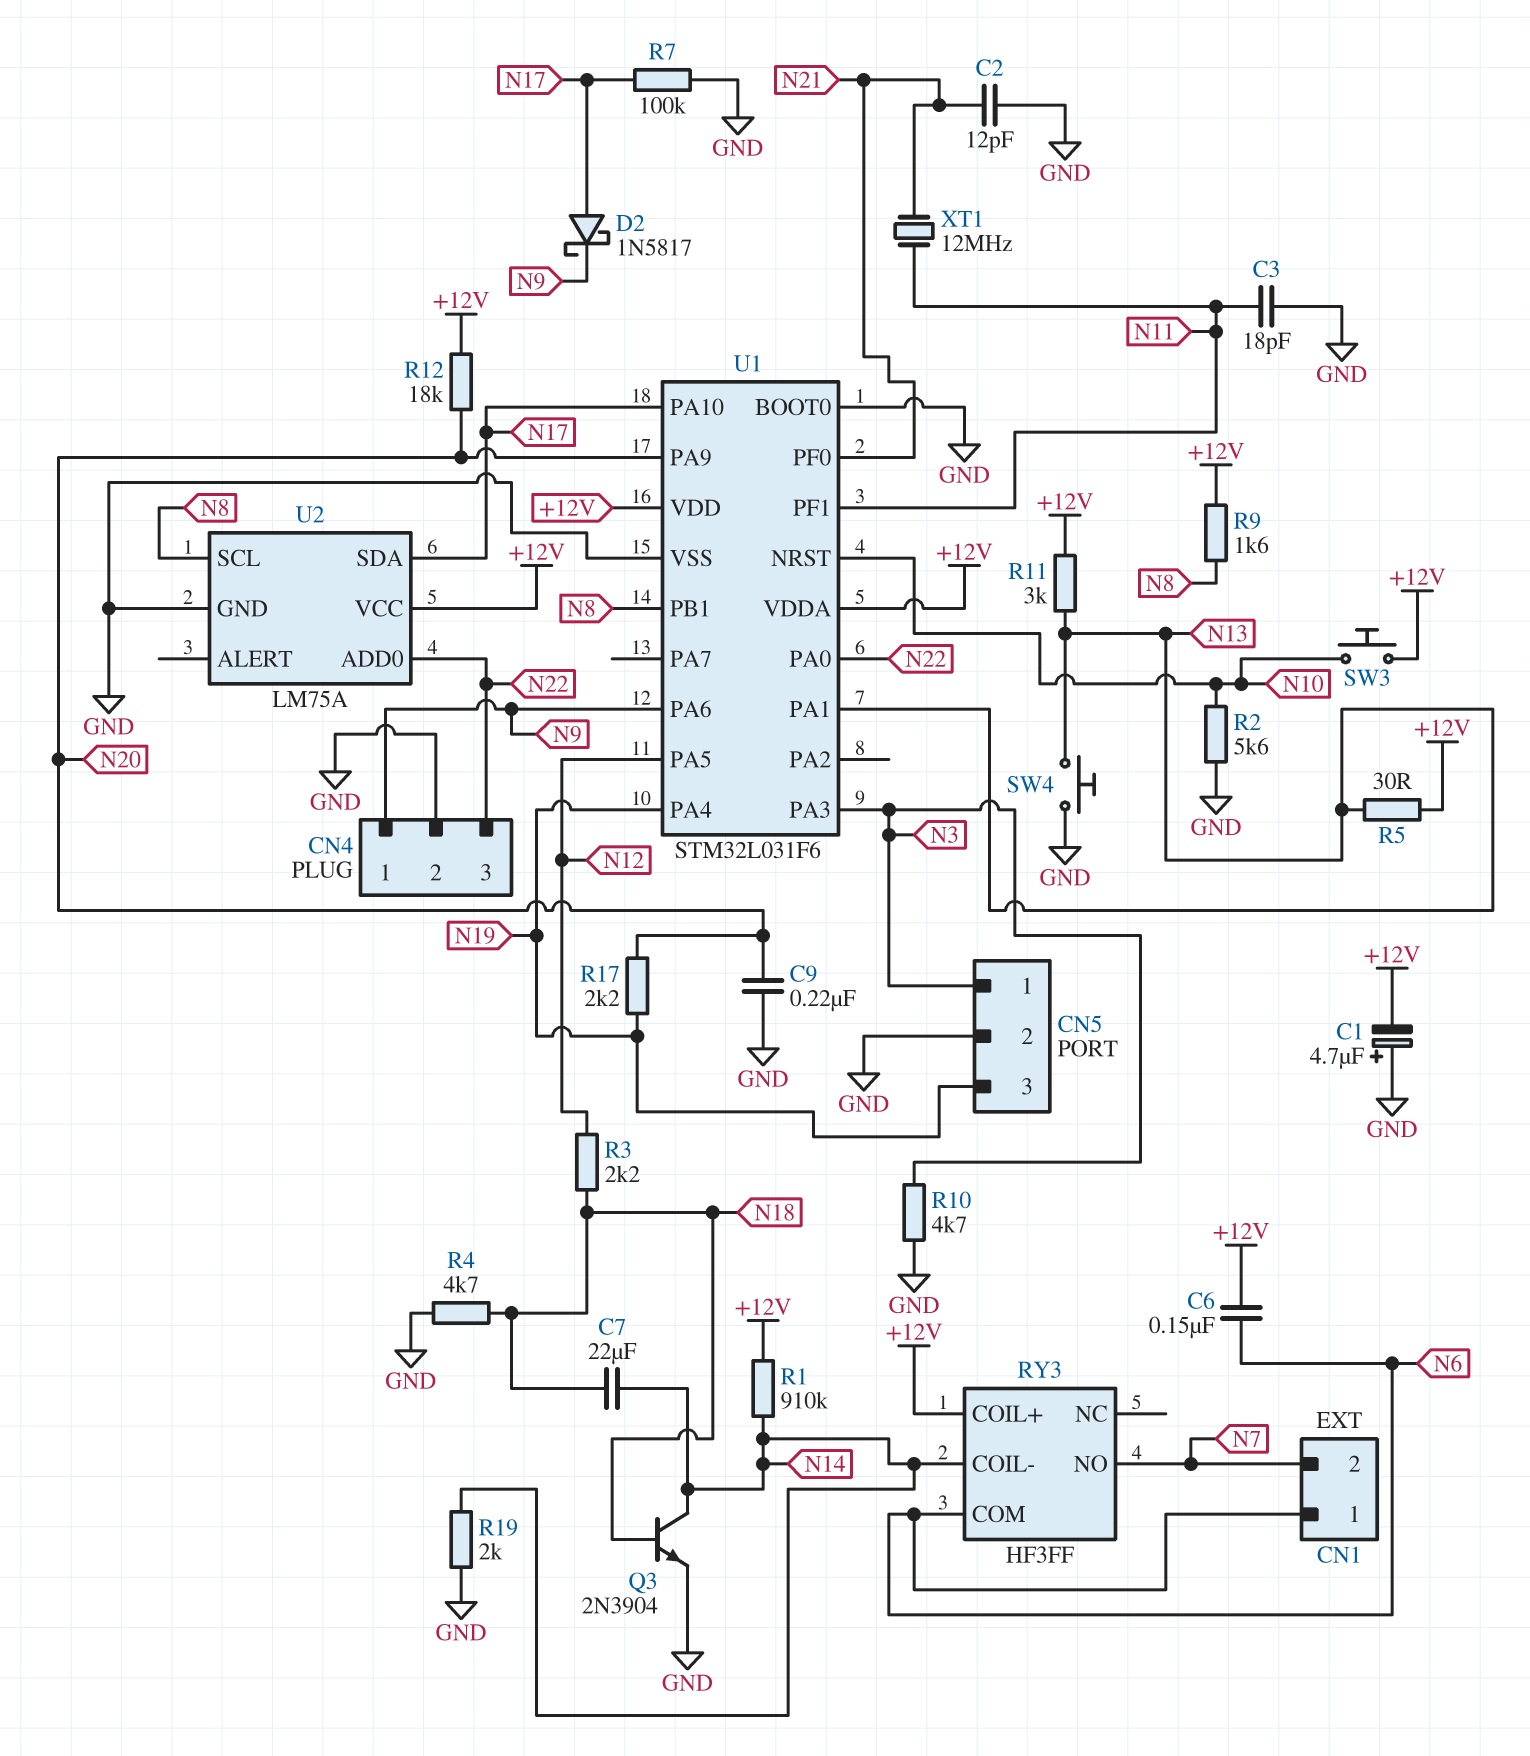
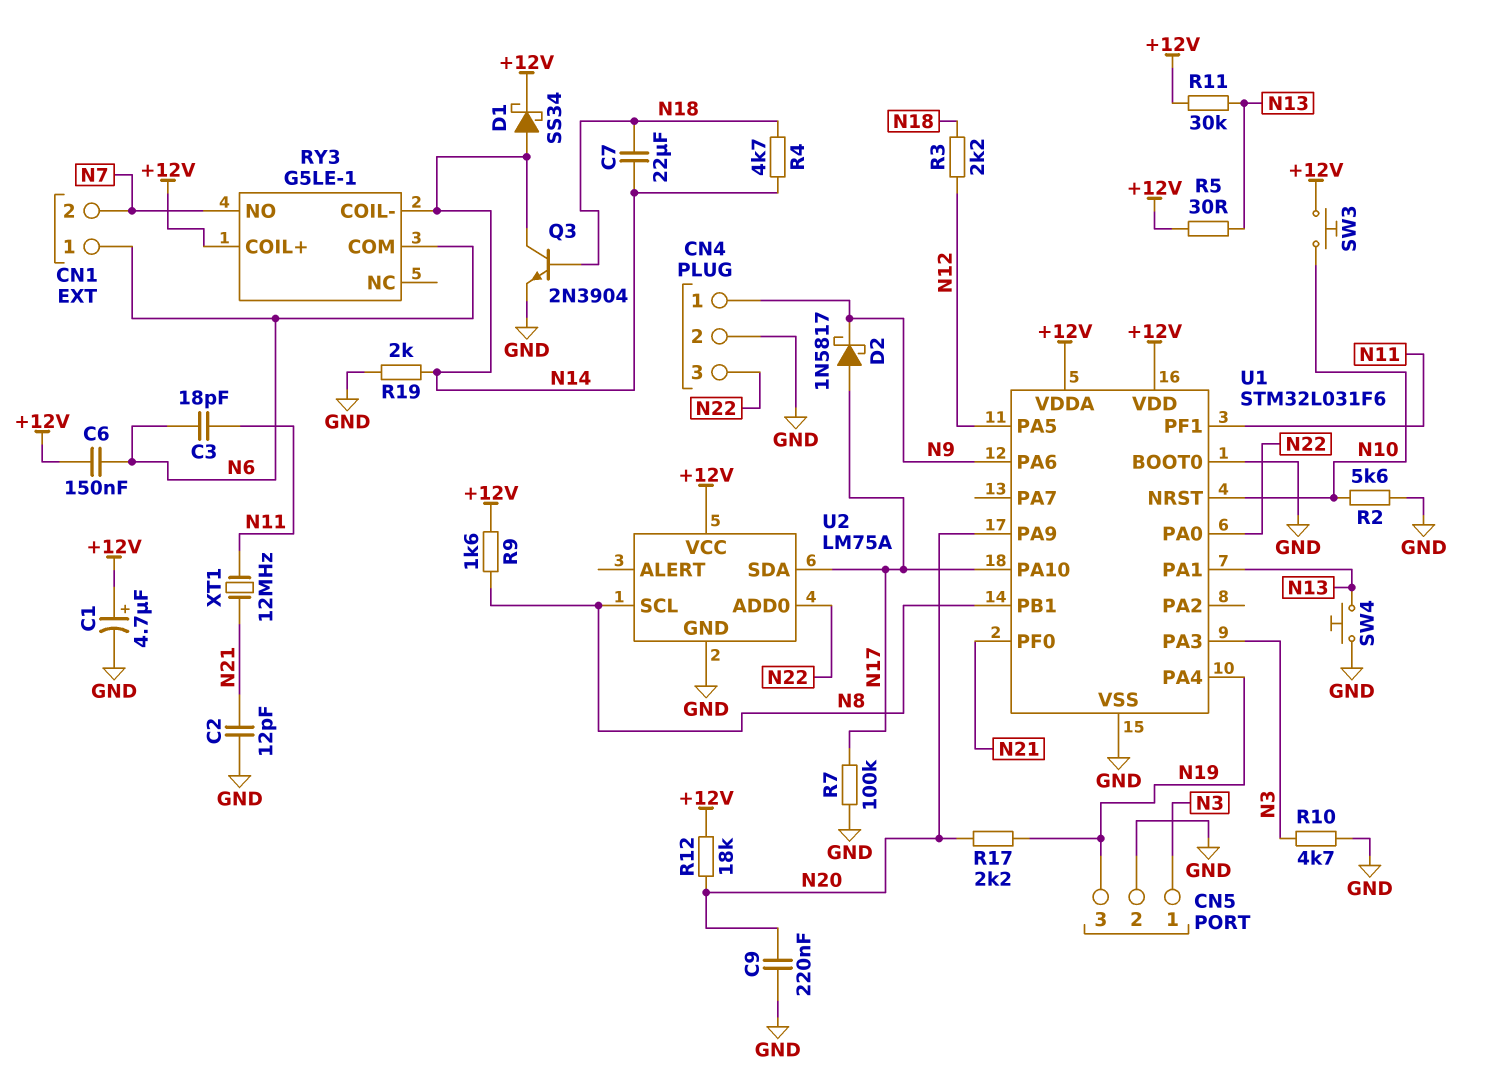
C1: 4.7uF (plus GND, minus +12V) -> 4.7uF (plus +12V, minus GND)
C3: 18pF (GND, N11) -> 18pF (N6, N11)
D1: none -> schottky SS34 (A N14, K +12V)
R1: 910k (+12V, N14) -> none
R4: 4.7k (GND, N18) -> 4.7k (N14, N18)
R11: 3k (+12V, N13) -> 30k (+12V, N13)
RY3: HF3FF -> G5LE-1

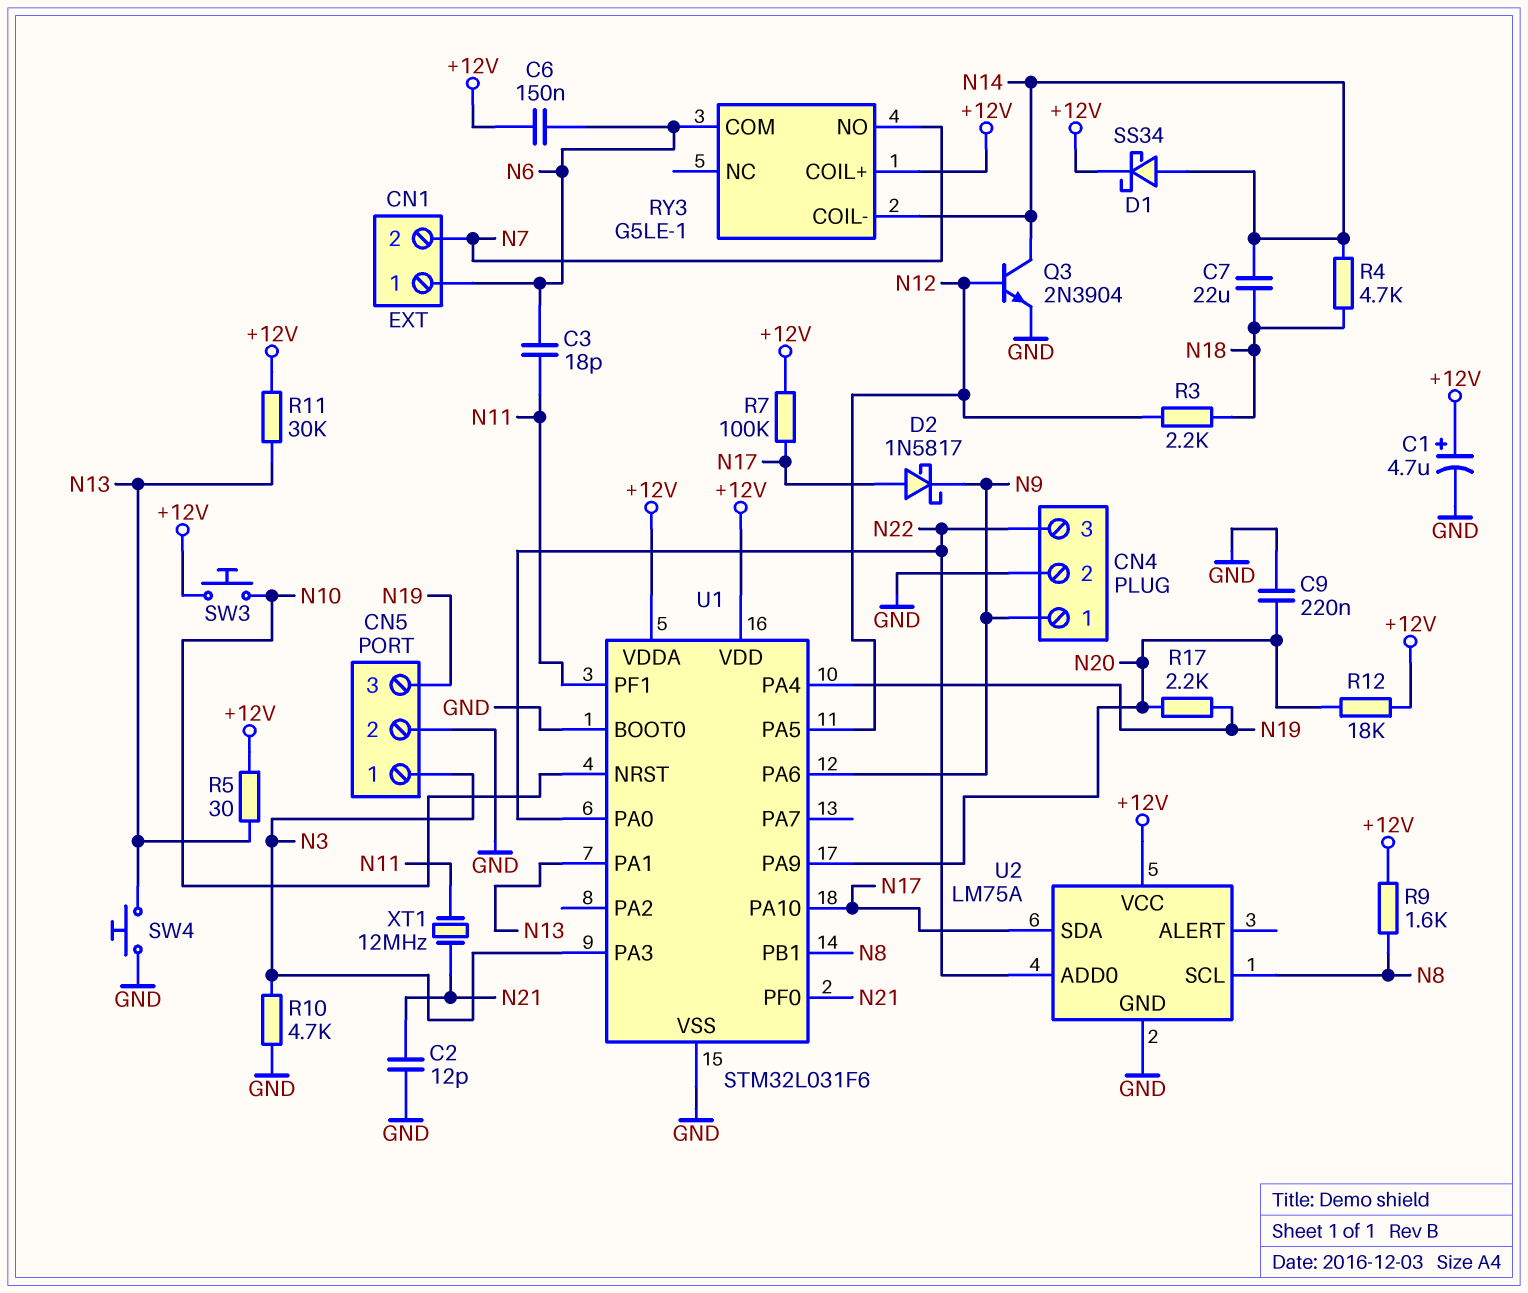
Q3: NPN 2N3904 (B N18, C N14, E GND) -> NPN 2N3904 (B N12, C N14, E GND)
R2: 5.6k (GND, N10) -> none
R7: 100k (GND, N17) -> 100k (+12V, N17)
R19: 2k (GND, N14) -> none

